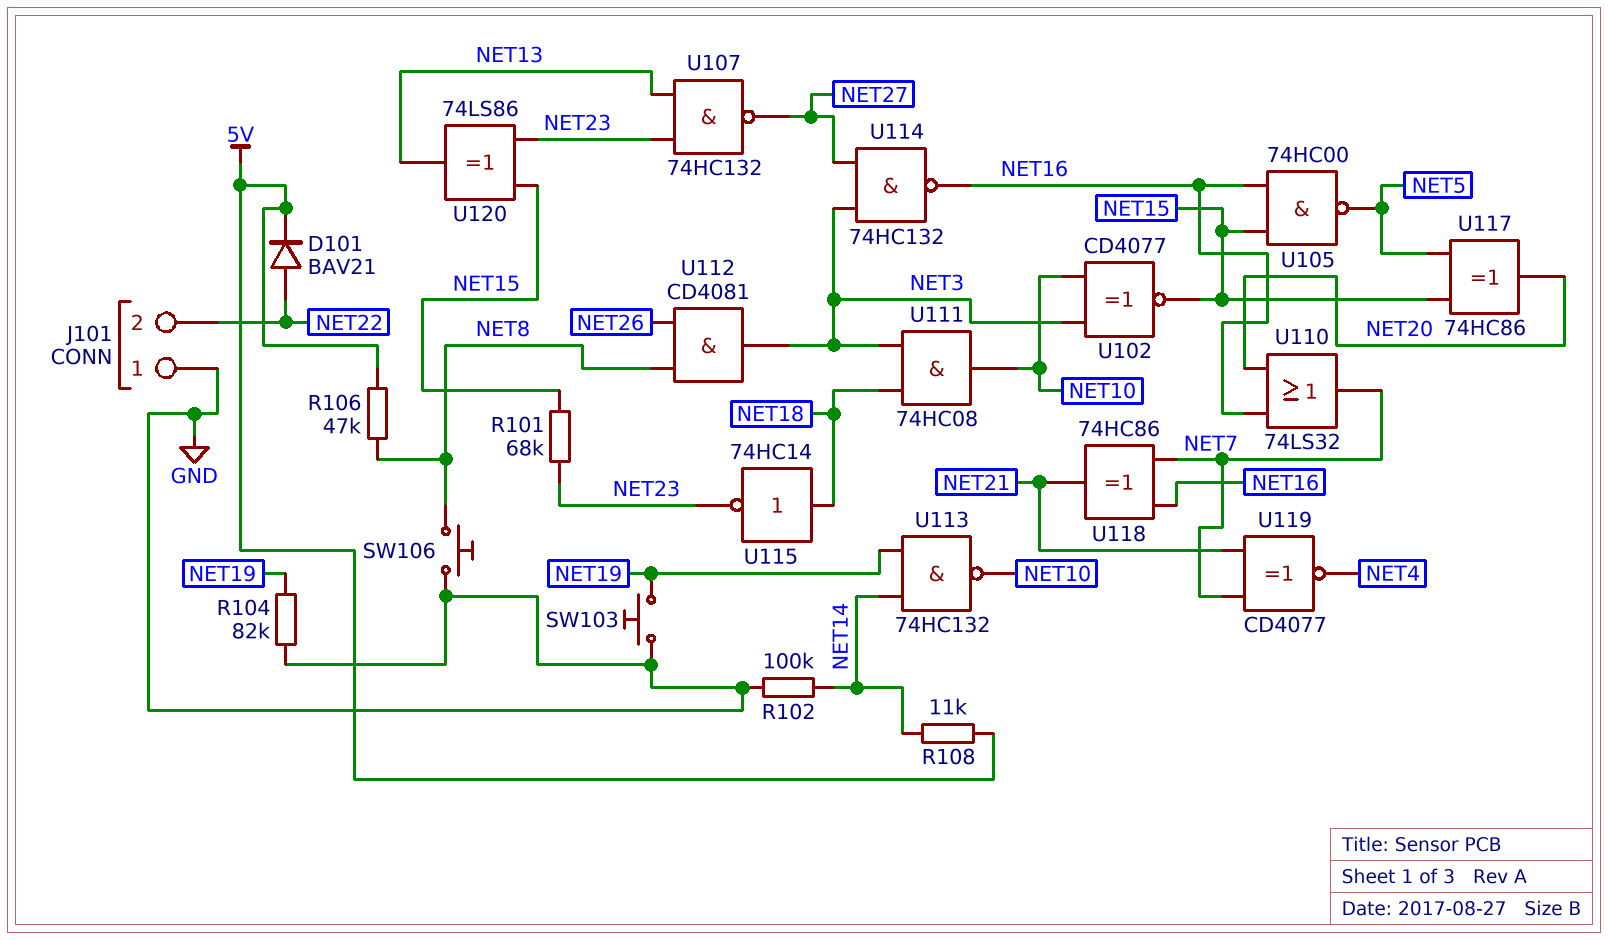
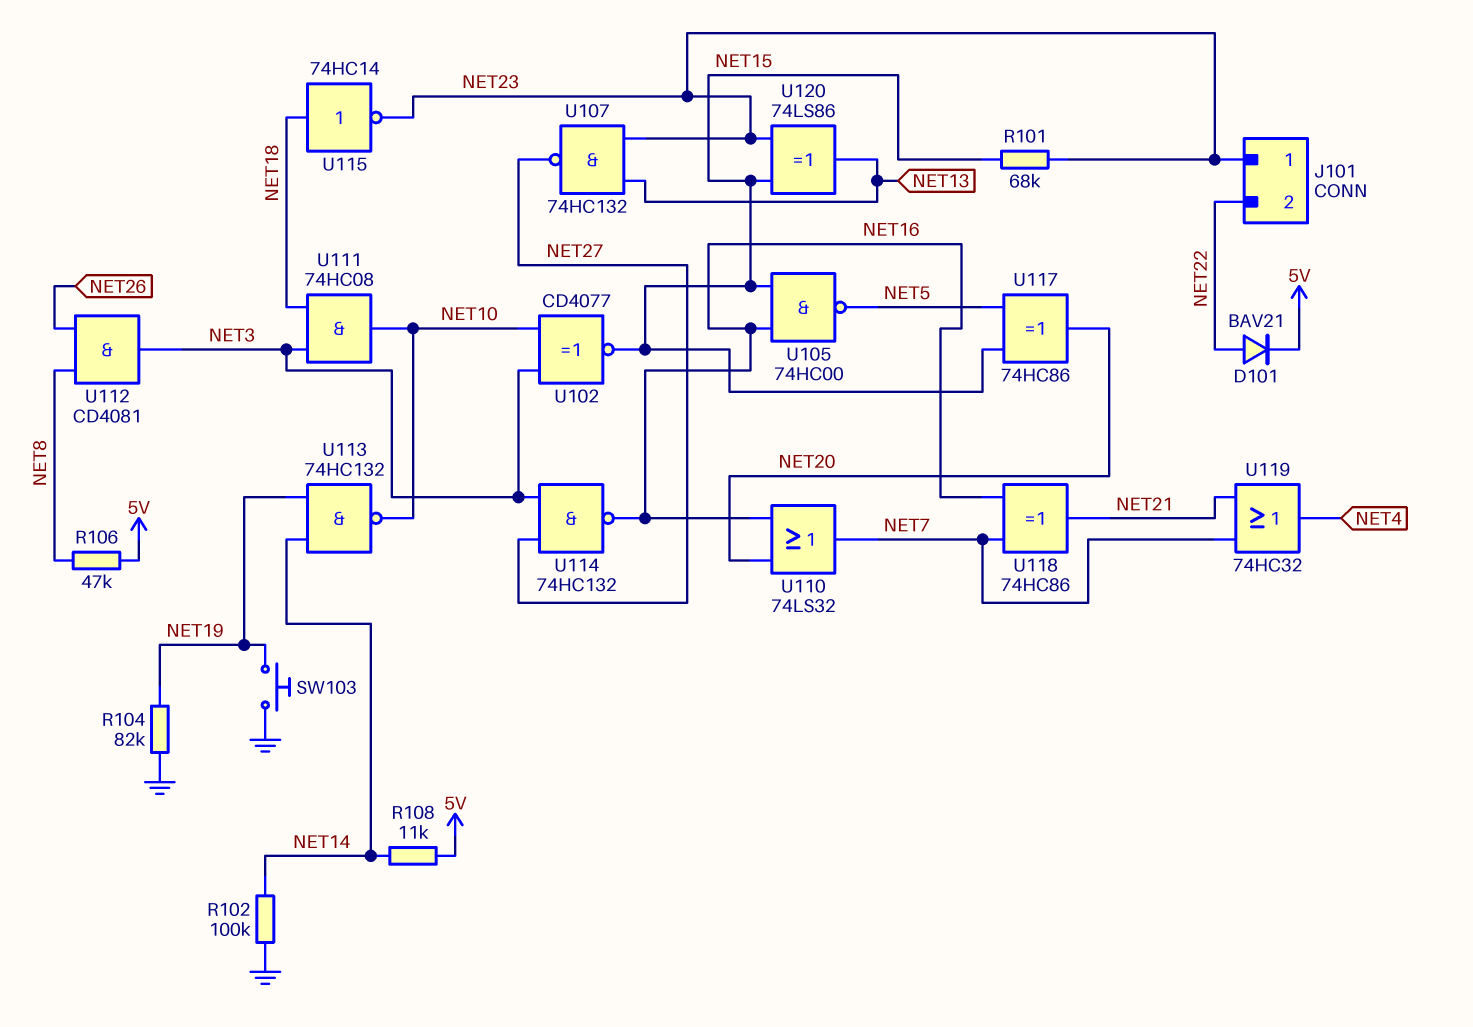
J101 pin 1: GND -> NET23
SW106: button (GND, NET8) -> none
U119: XNOR CD4077 (in NET7, in NET21, out NET4) -> OR 74HC32 (in NET7, in NET21, out NET4)

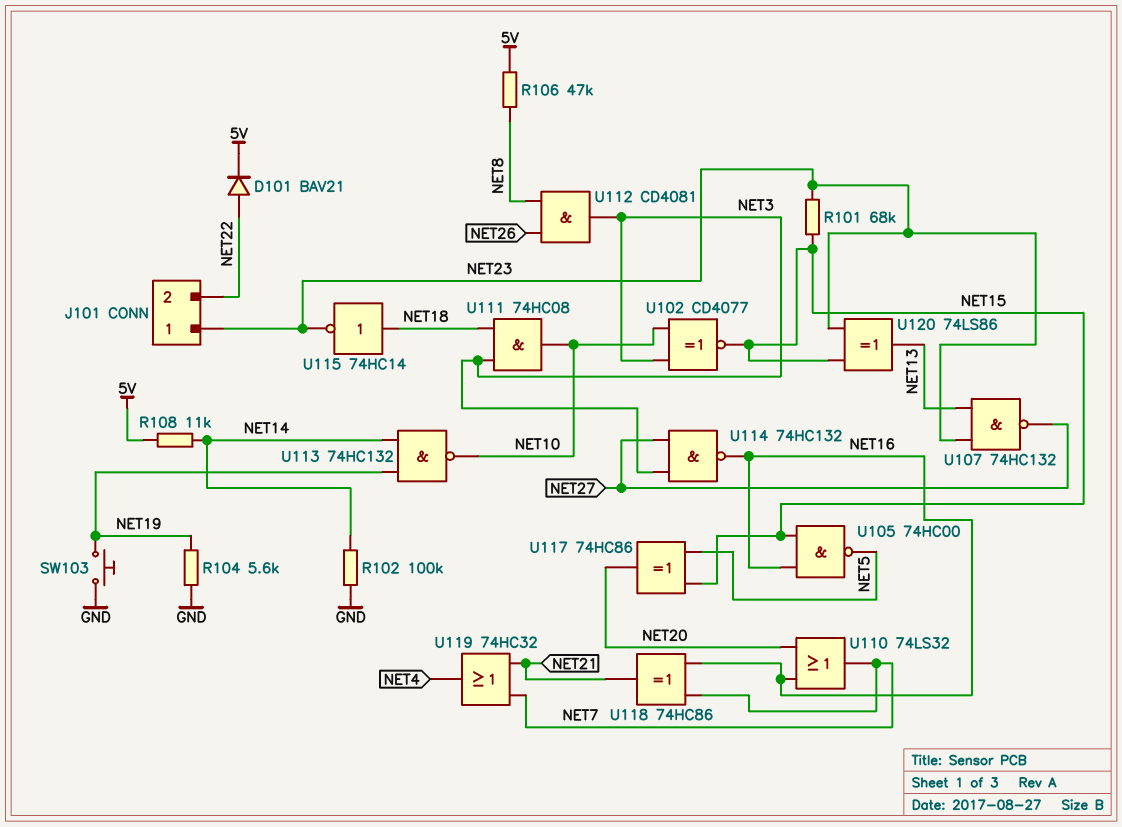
R104: 82k (GND, NET19) -> 5.6k (GND, NET19)

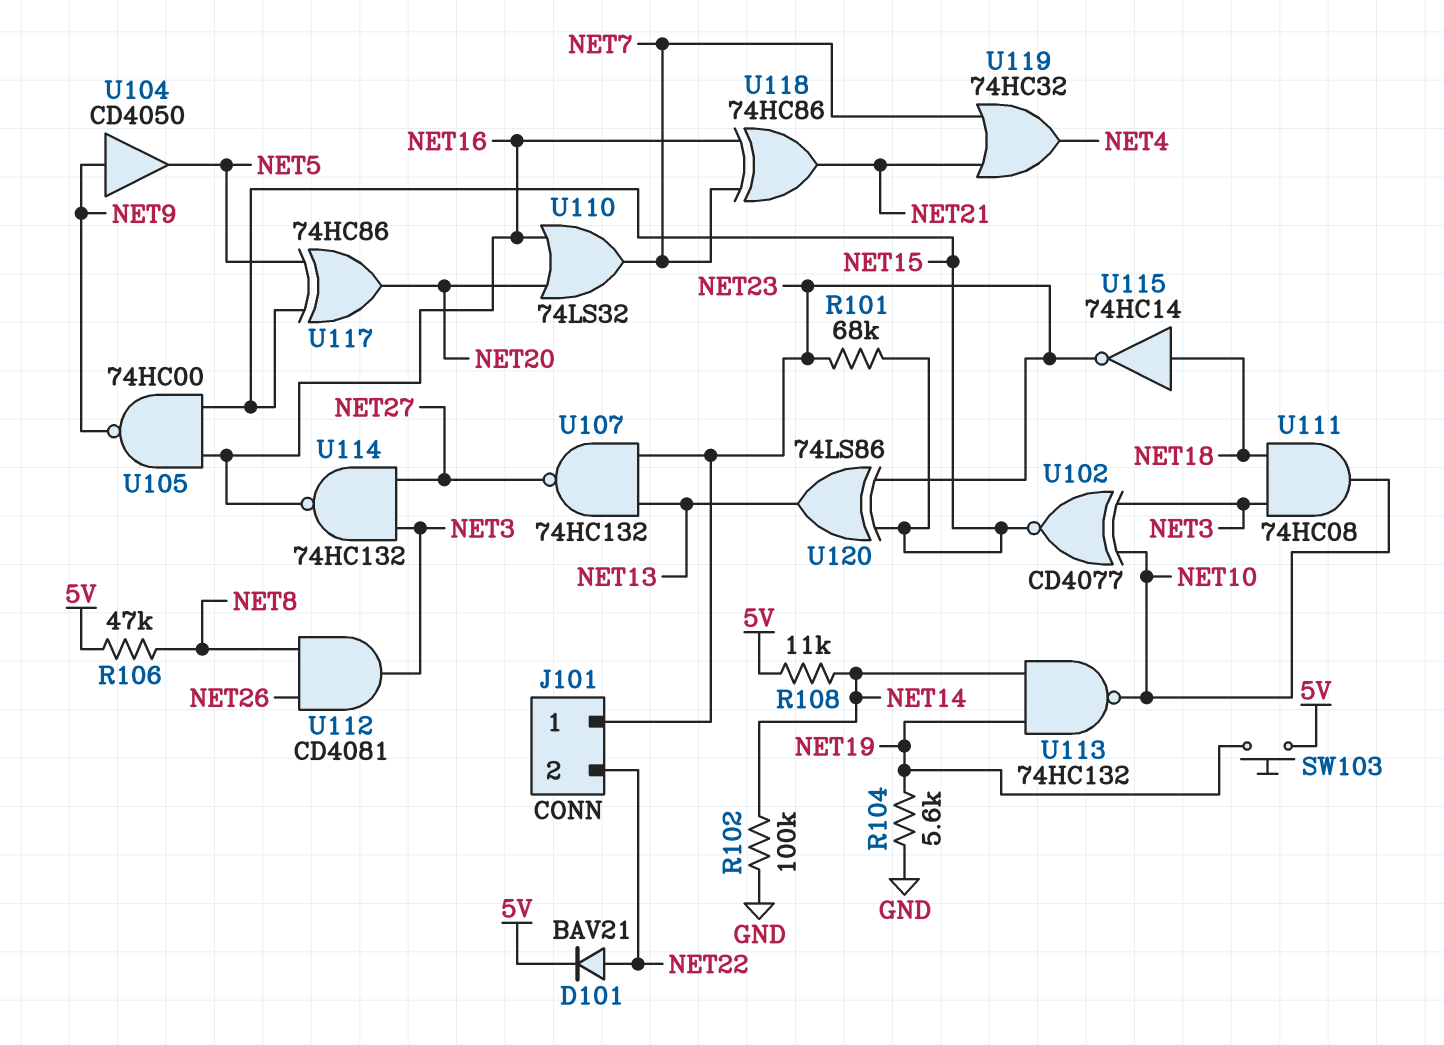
SW103: button (GND, NET19) -> button (5V, NET19)
U104: none -> buffer CD4050 (in NET9, out NET5)
U105: NAND 74HC00 (in NET15, in NET16, out NET5) -> NAND 74HC00 (in NET15, in NET16, out NET9)

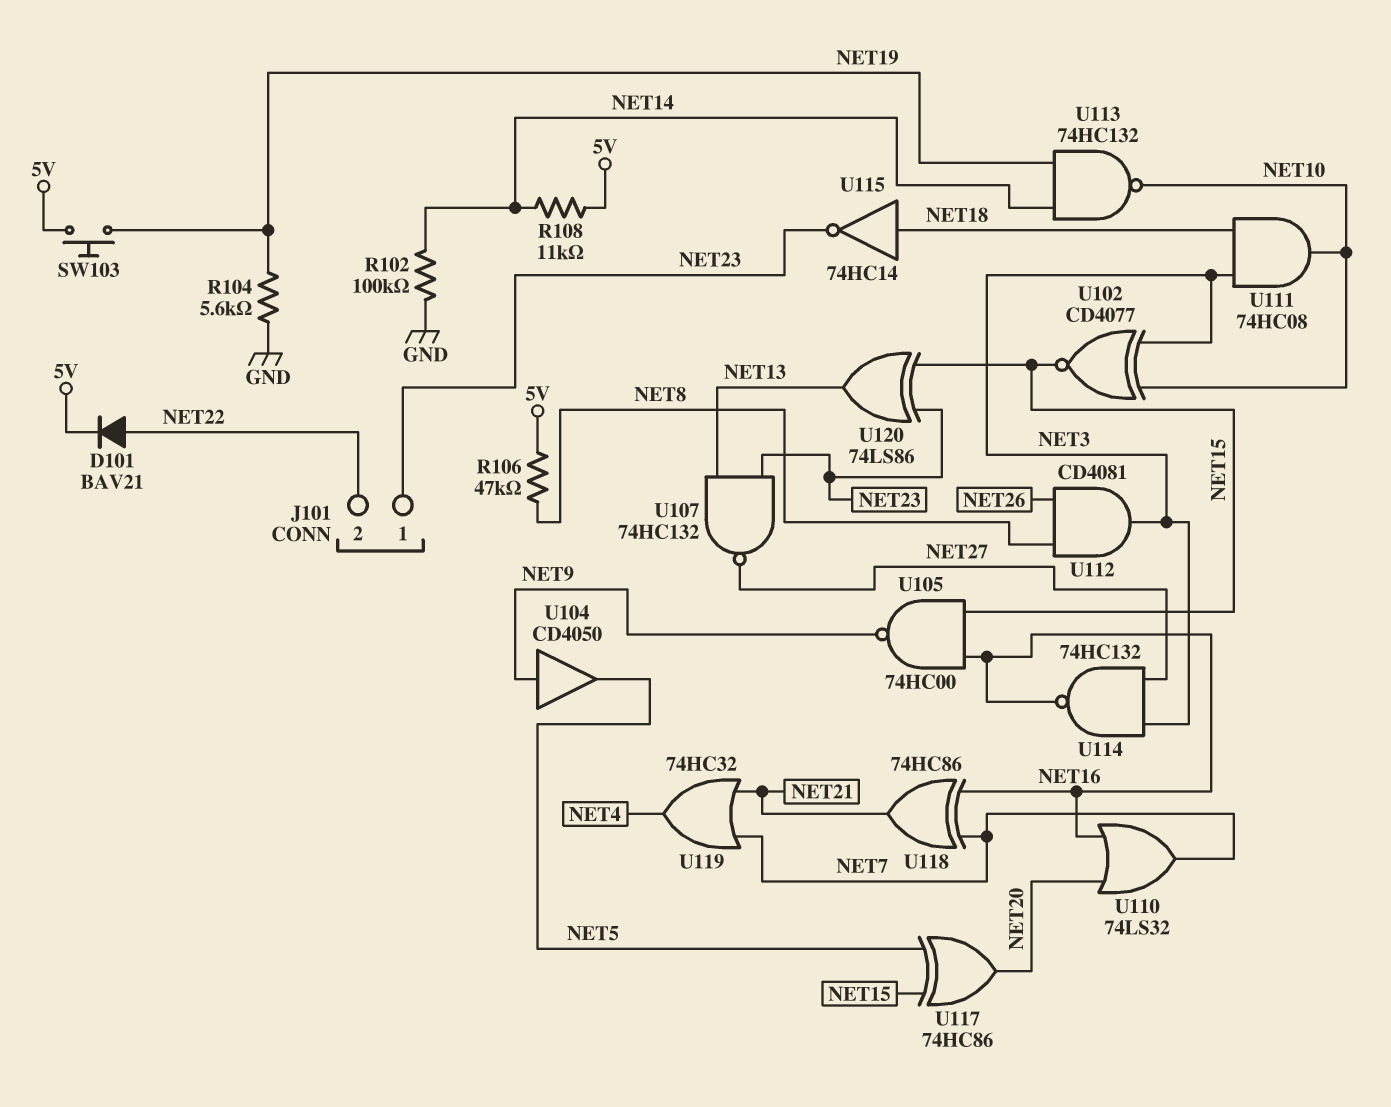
R101: 68k (NET15, NET23) -> none

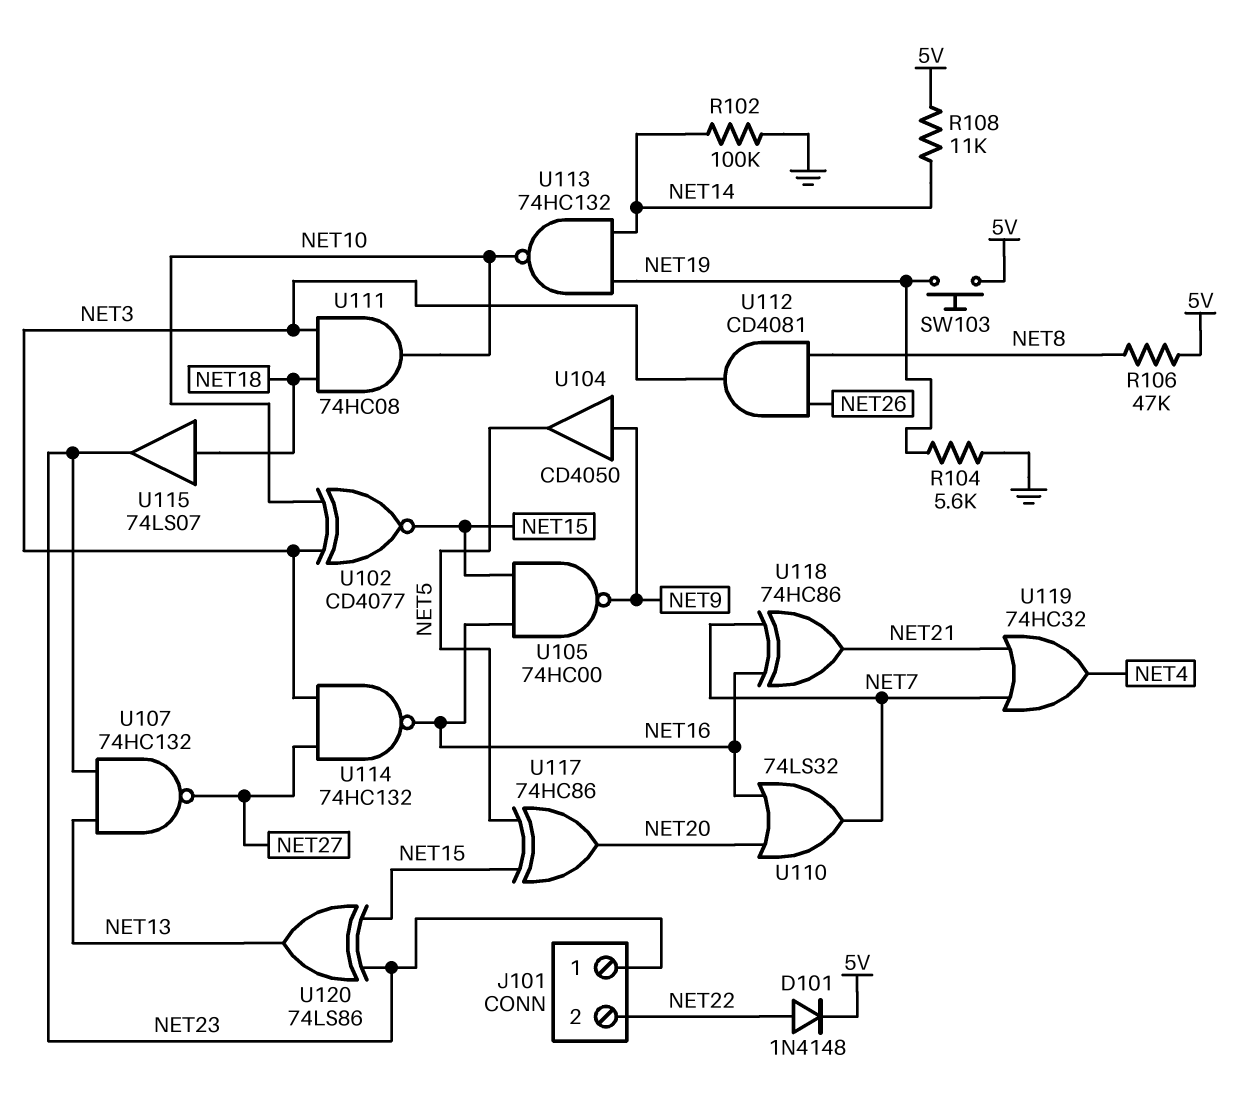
D101: diode BAV21 (A NET22, K 5V) -> diode 1N4148 (A NET22, K 5V)
U115: NOT 74HC14 (in NET18, out NET23) -> buffer 74LS07 (in NET18, out NET23)

